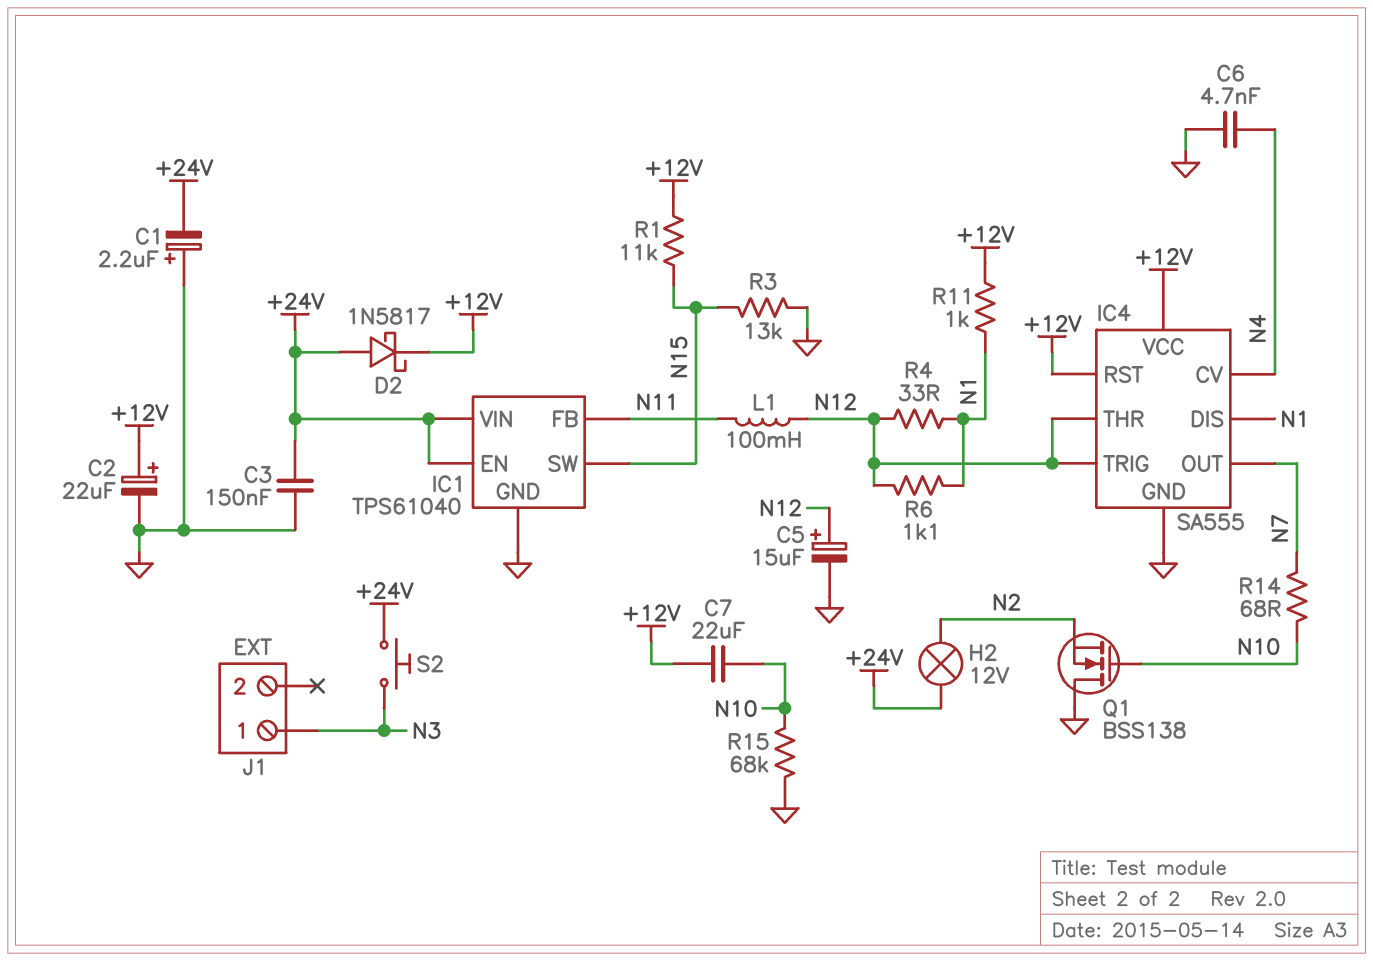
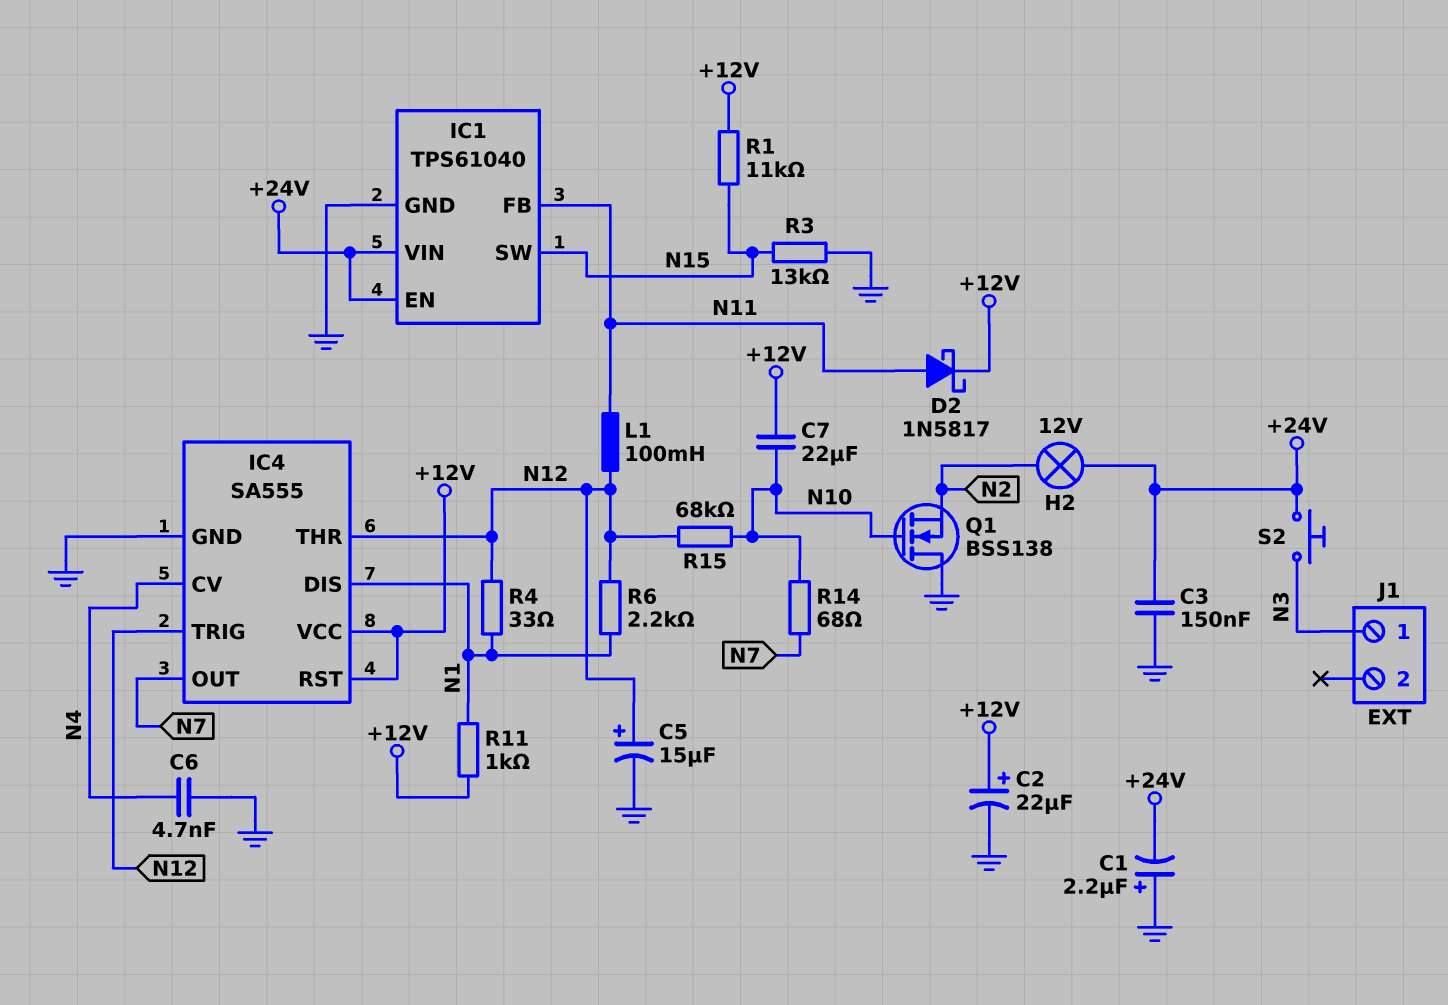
D2: schottky 1N5817 (A +24V, K +12V) -> schottky 1N5817 (A N11, K +12V)
R6: 1.1k (N1, N12) -> 2.2k (N1, N12)
R15: 68k (GND, N10) -> 68k (N10, N12)

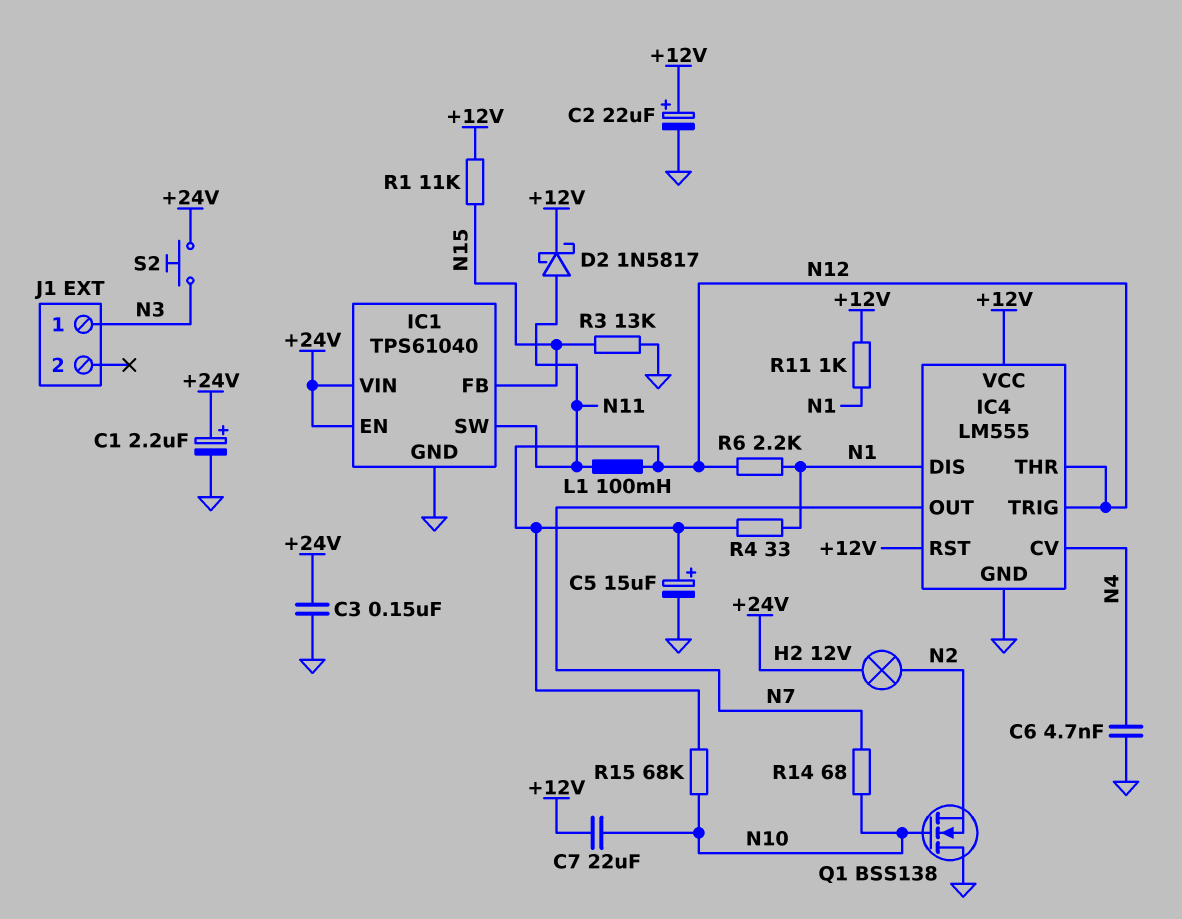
C1: 2.2uF (plus GND, minus +24V) -> 2.2uF (plus +24V, minus GND)
IC1 pin FB: N11 -> N15
IC1 pin SW: N15 -> N11
IC4: SA555 -> LM555

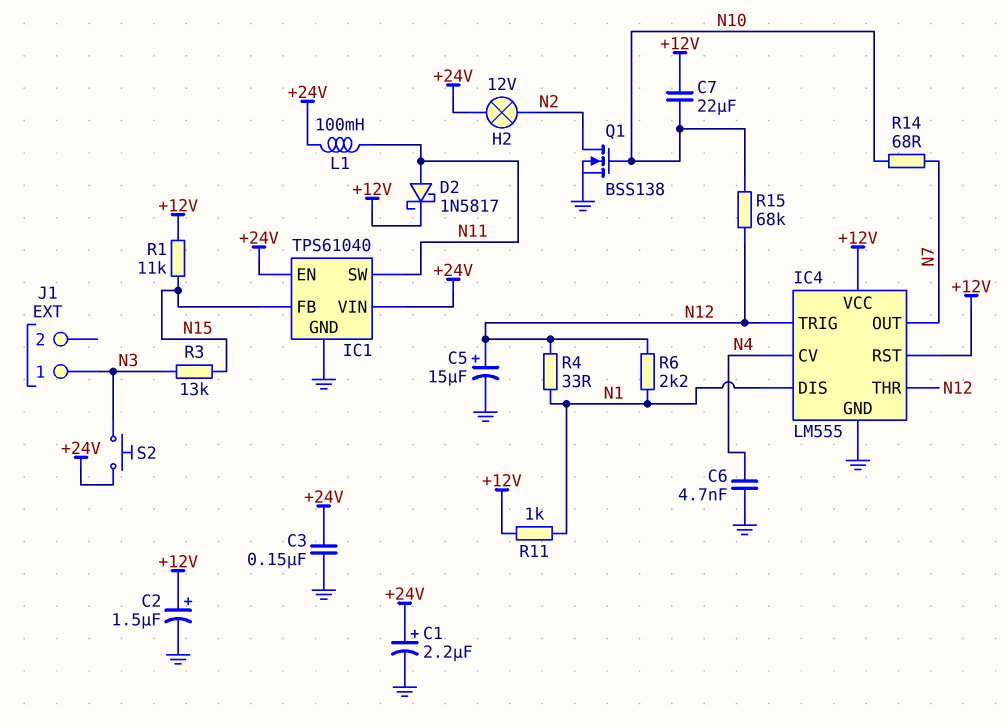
C2: 22uF (plus +12V, minus GND) -> 1.5uF (plus +12V, minus GND)
L1: 100mH (N11, N12) -> 100mH (+24V, N11)
Q1: NMOS BSS138 (G N10, D GND, S N2) -> NMOS BSS138 (G N10, D N2, S GND)
R3: 13k (GND, N15) -> 13k (N3, N15)

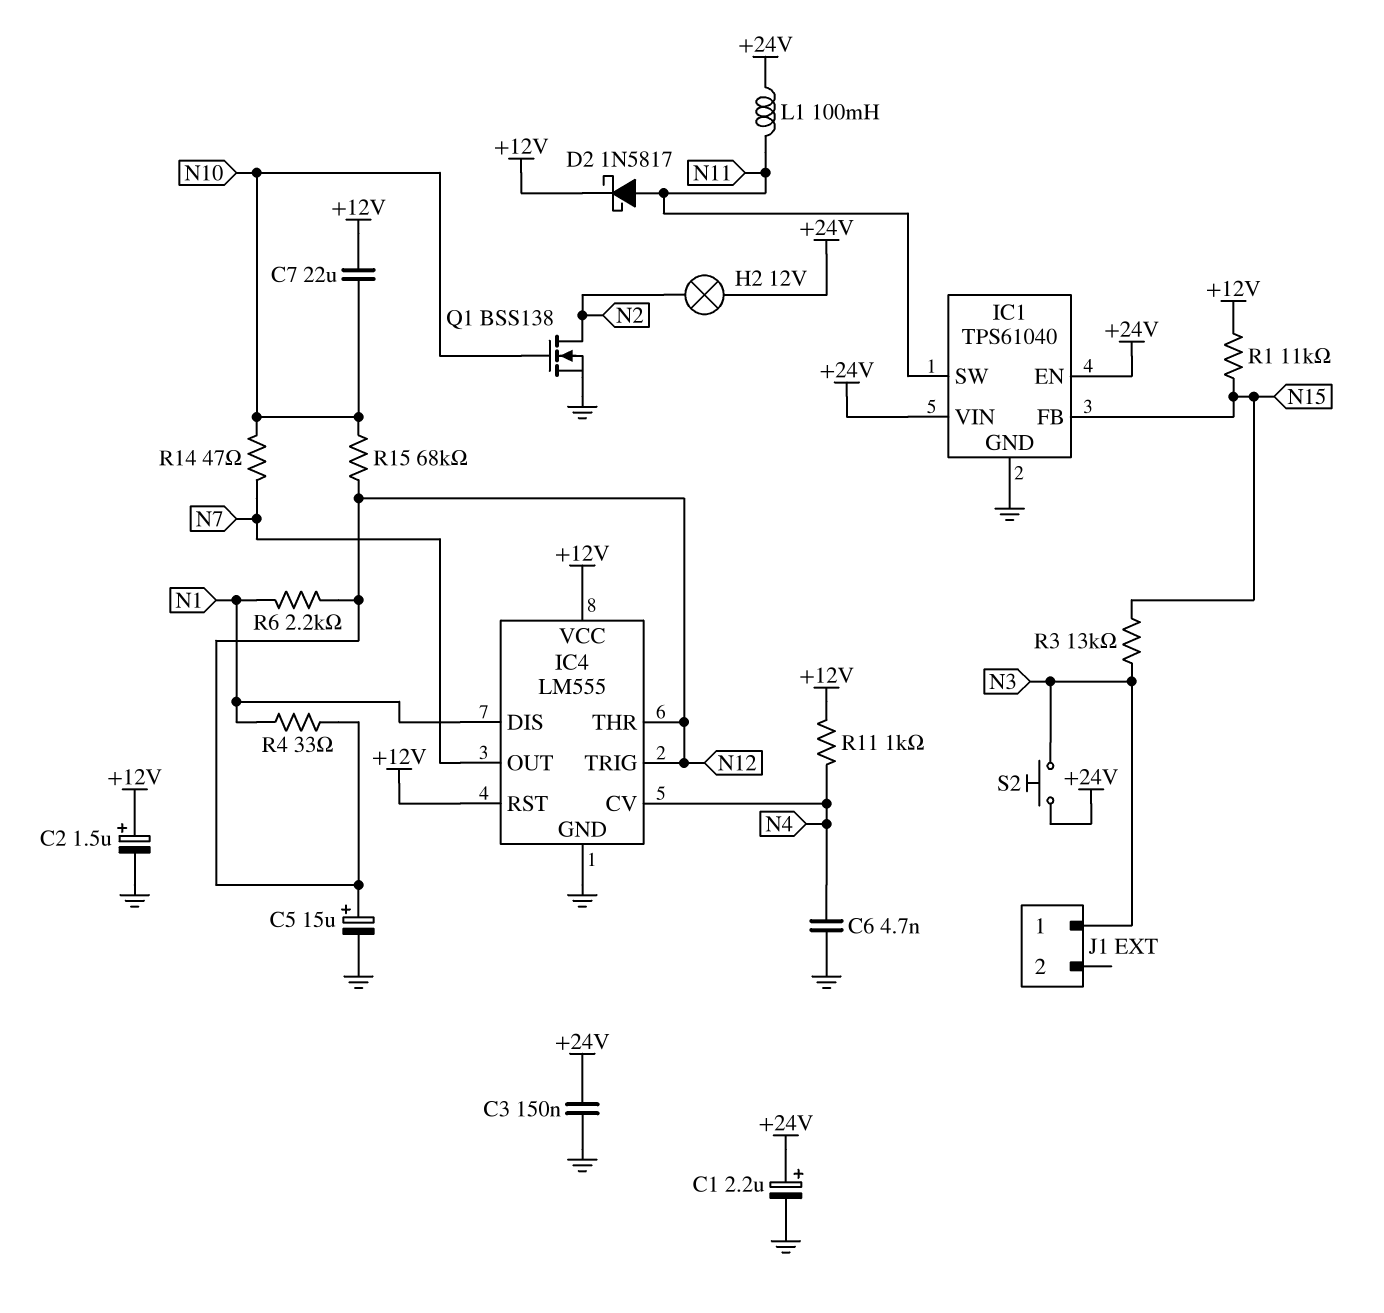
R11: 1k (+12V, N1) -> 1k (+12V, N4)
R14: 68 (N7, N10) -> 47 (N7, N10)

